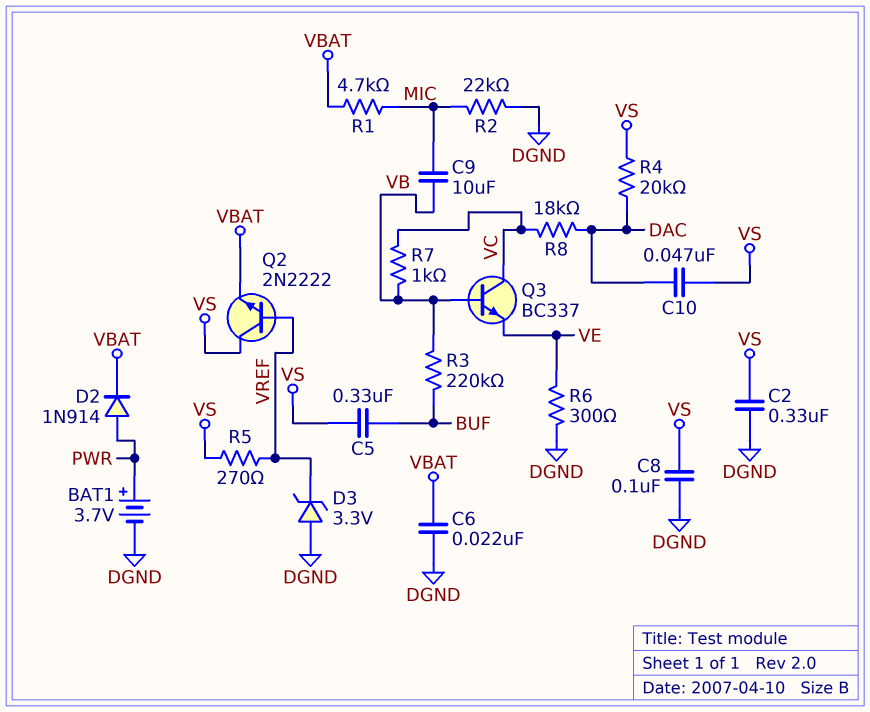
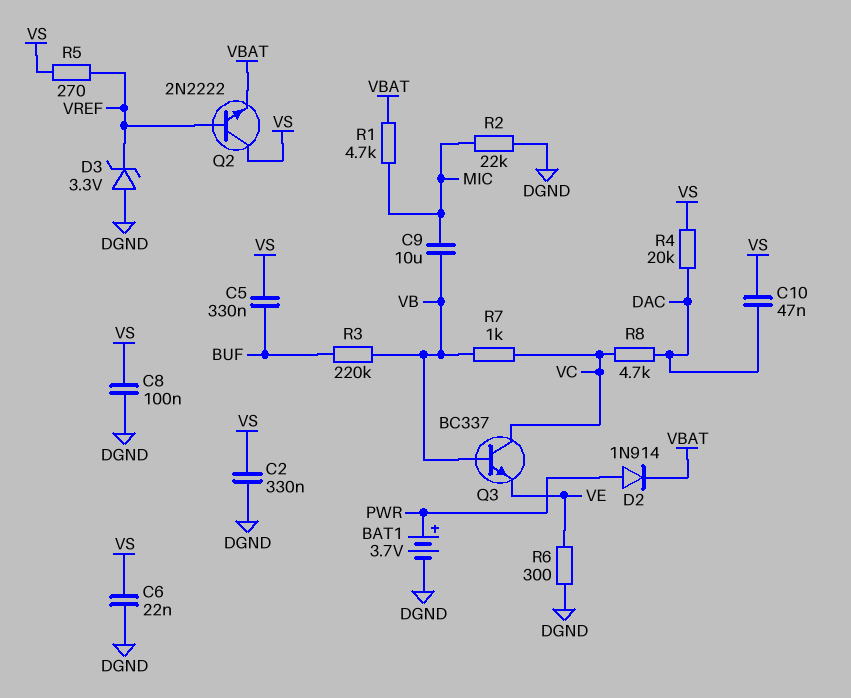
C6: 22nF (DGND, VBAT) -> 22nF (DGND, VS)
R8: 18k (DAC, VC) -> 4.7k (DAC, VC)

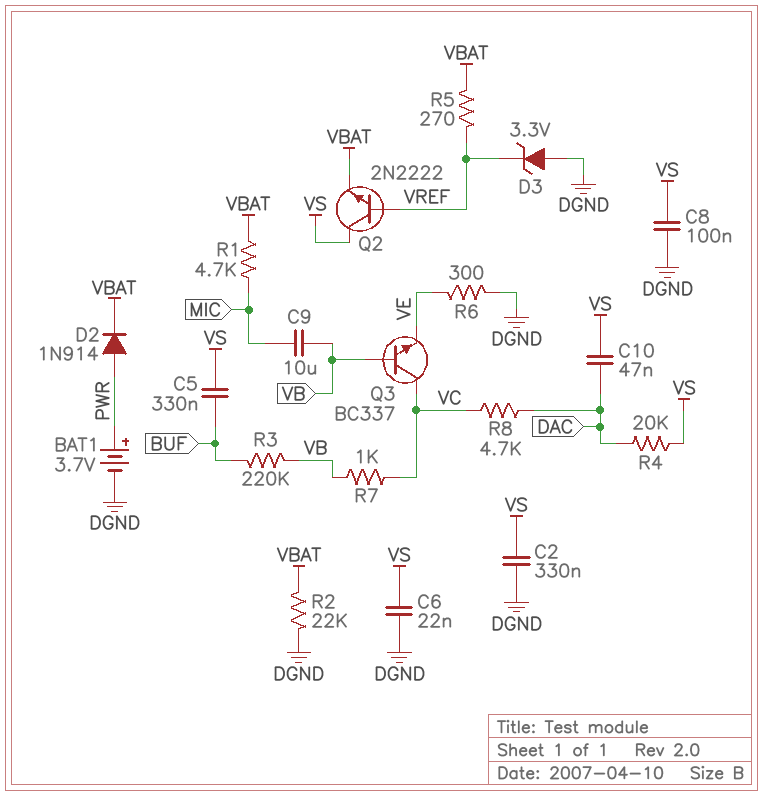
R2: 22k (DGND, MIC) -> 22k (DGND, VBAT)
R5: 270 (VREF, VS) -> 270 (VBAT, VREF)

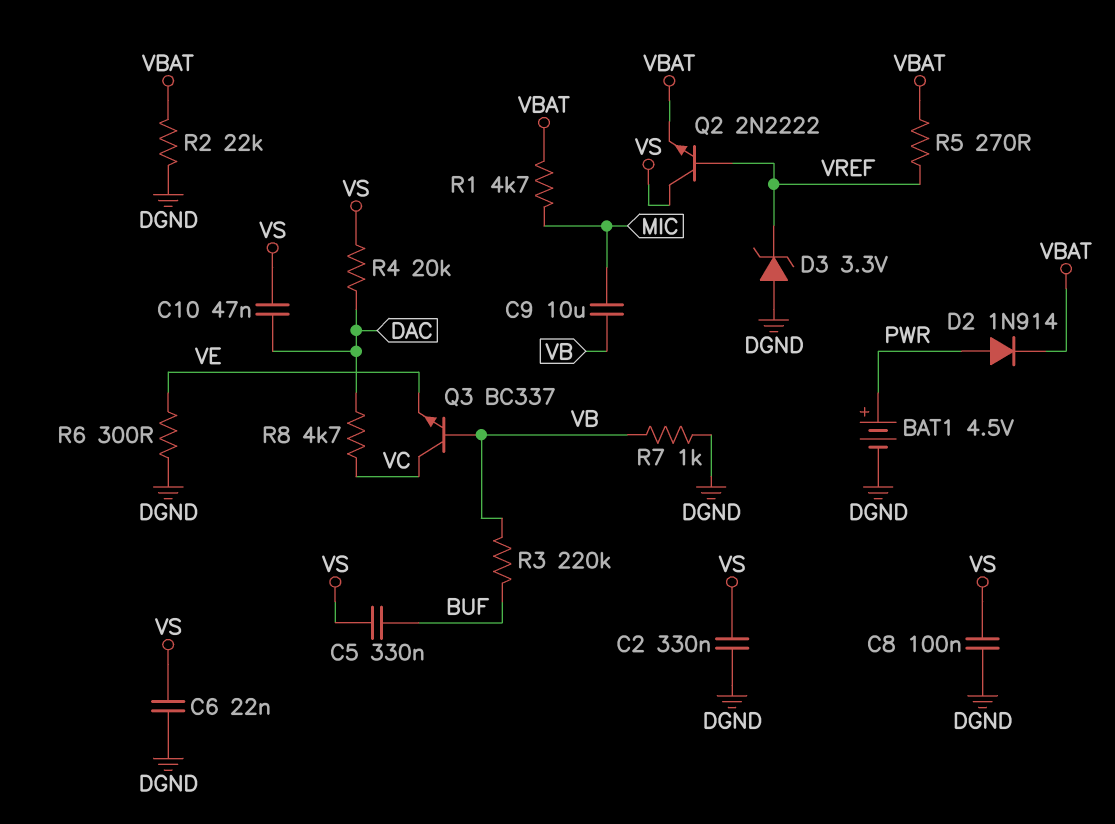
BAT1: 3.7V (plus PWR, minus DGND) -> 4.5V (plus PWR, minus DGND)
R7: 1k (VB, VC) -> 1k (DGND, VB)

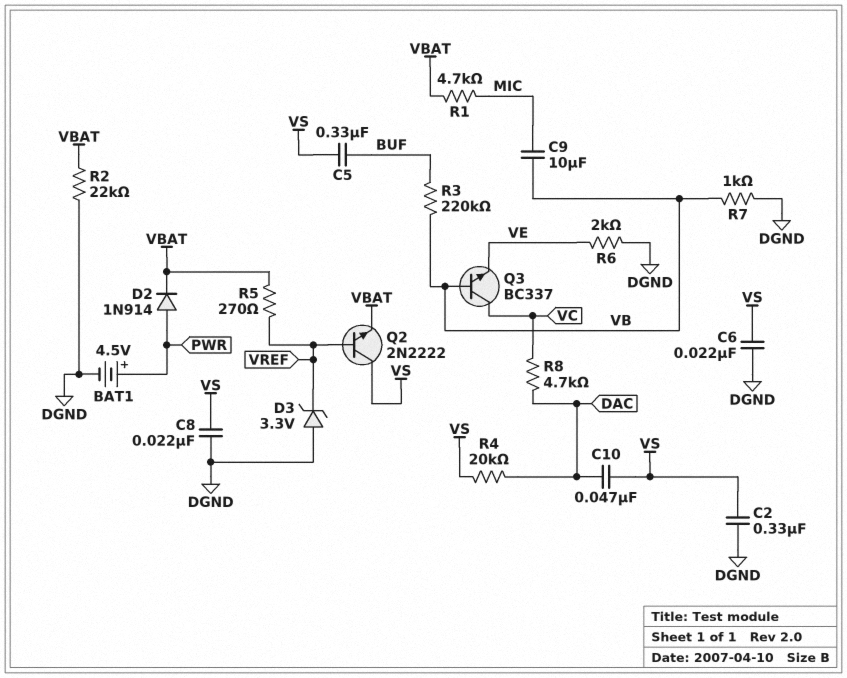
C8: 100nF (DGND, VS) -> 22nF (DGND, VS)
R6: 300 (DGND, VE) -> 2k (DGND, VE)

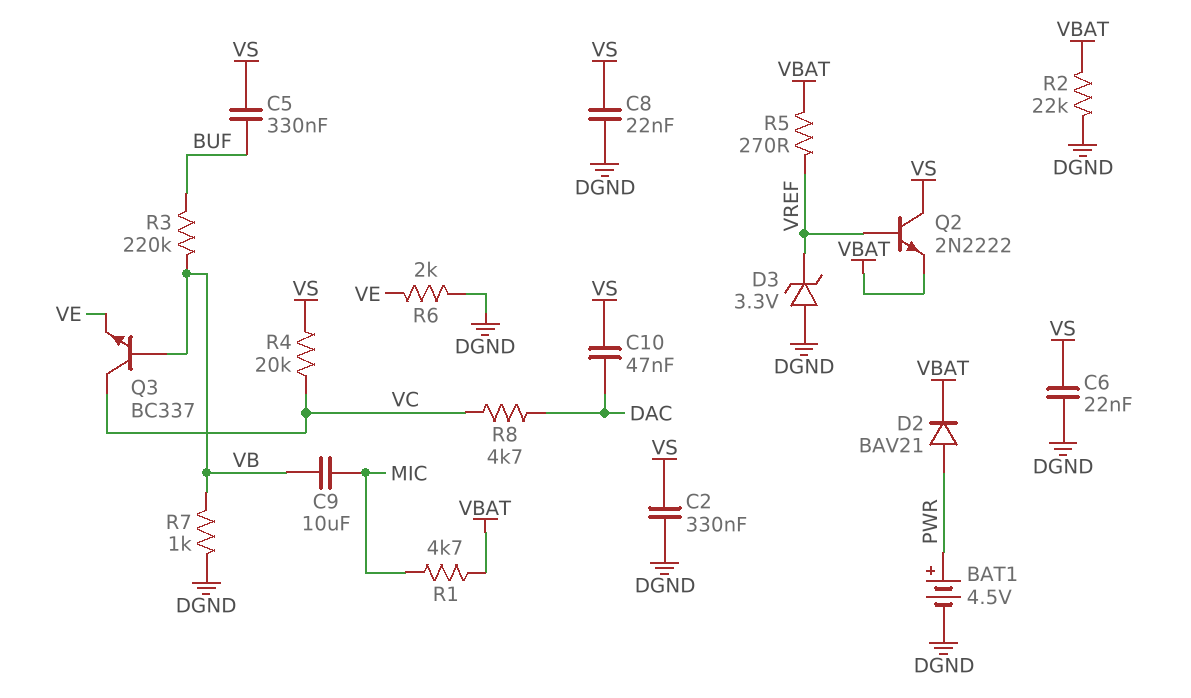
D2: diode 1N914 (A PWR, K VBAT) -> diode BAV21 (A PWR, K VBAT)
R4: 20k (DAC, VS) -> 20k (VC, VS)

